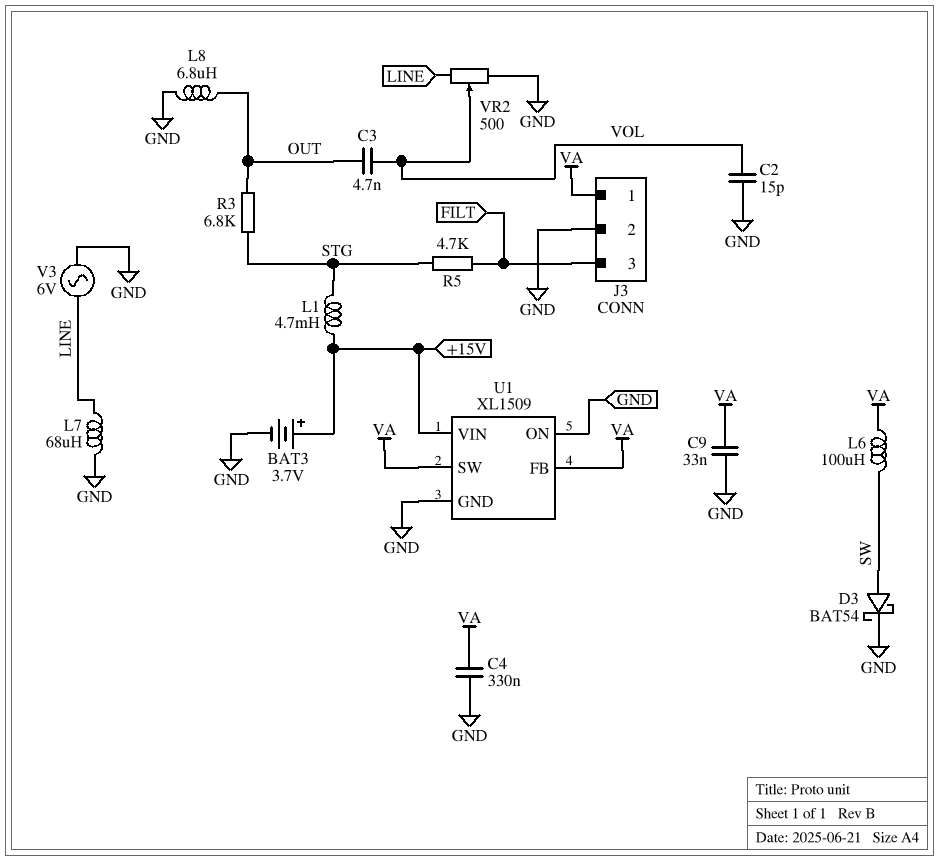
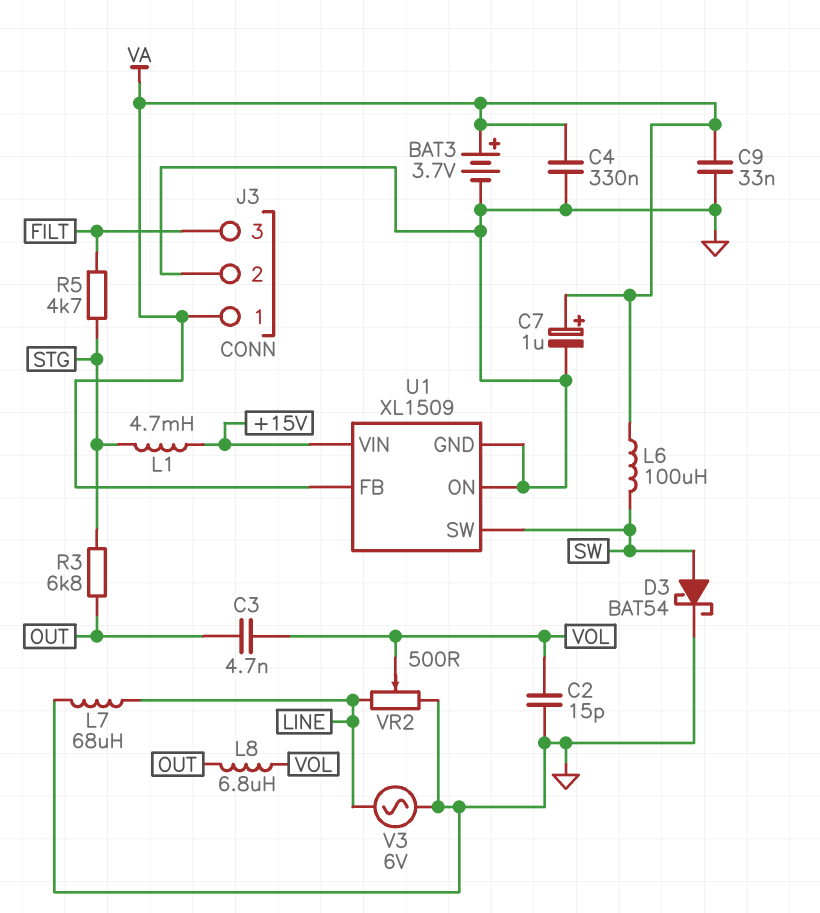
BAT3: 3.7V (plus +15V, minus GND) -> 3.7V (plus VA, minus GND)
C7: none -> 1uF (plus VA, minus GND)
L8: 6.8uH (GND, OUT) -> 6.8uH (OUT, VOL)
U1 pin SW: VA -> SW

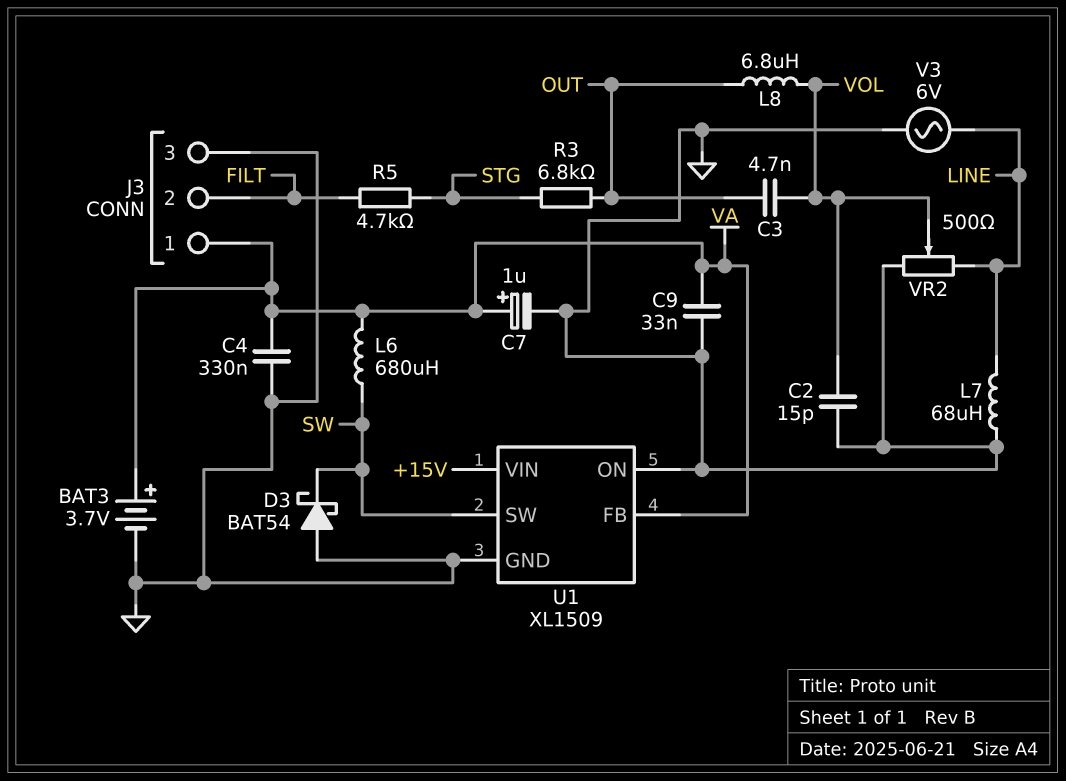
D3: schottky BAT54 (A SW, K GND) -> schottky BAT54 (A GND, K SW)
J3 pin 2: GND -> FILT
J3 pin 3: FILT -> GND
L1: 4.7mH (+15V, STG) -> none
L6: 100uH (SW, VA) -> 680uH (SW, VA)

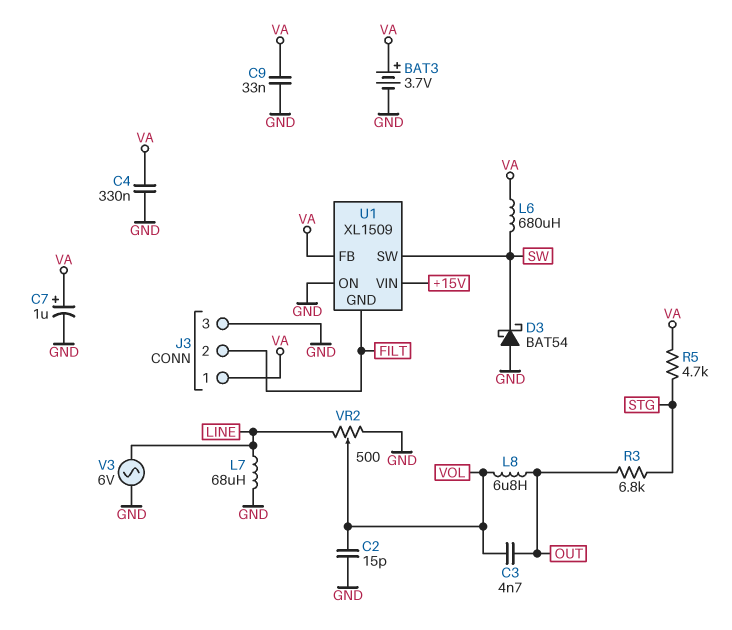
R5: 4.7k (FILT, STG) -> 4.7k (STG, VA)
U1 pin GND: GND -> FILT

